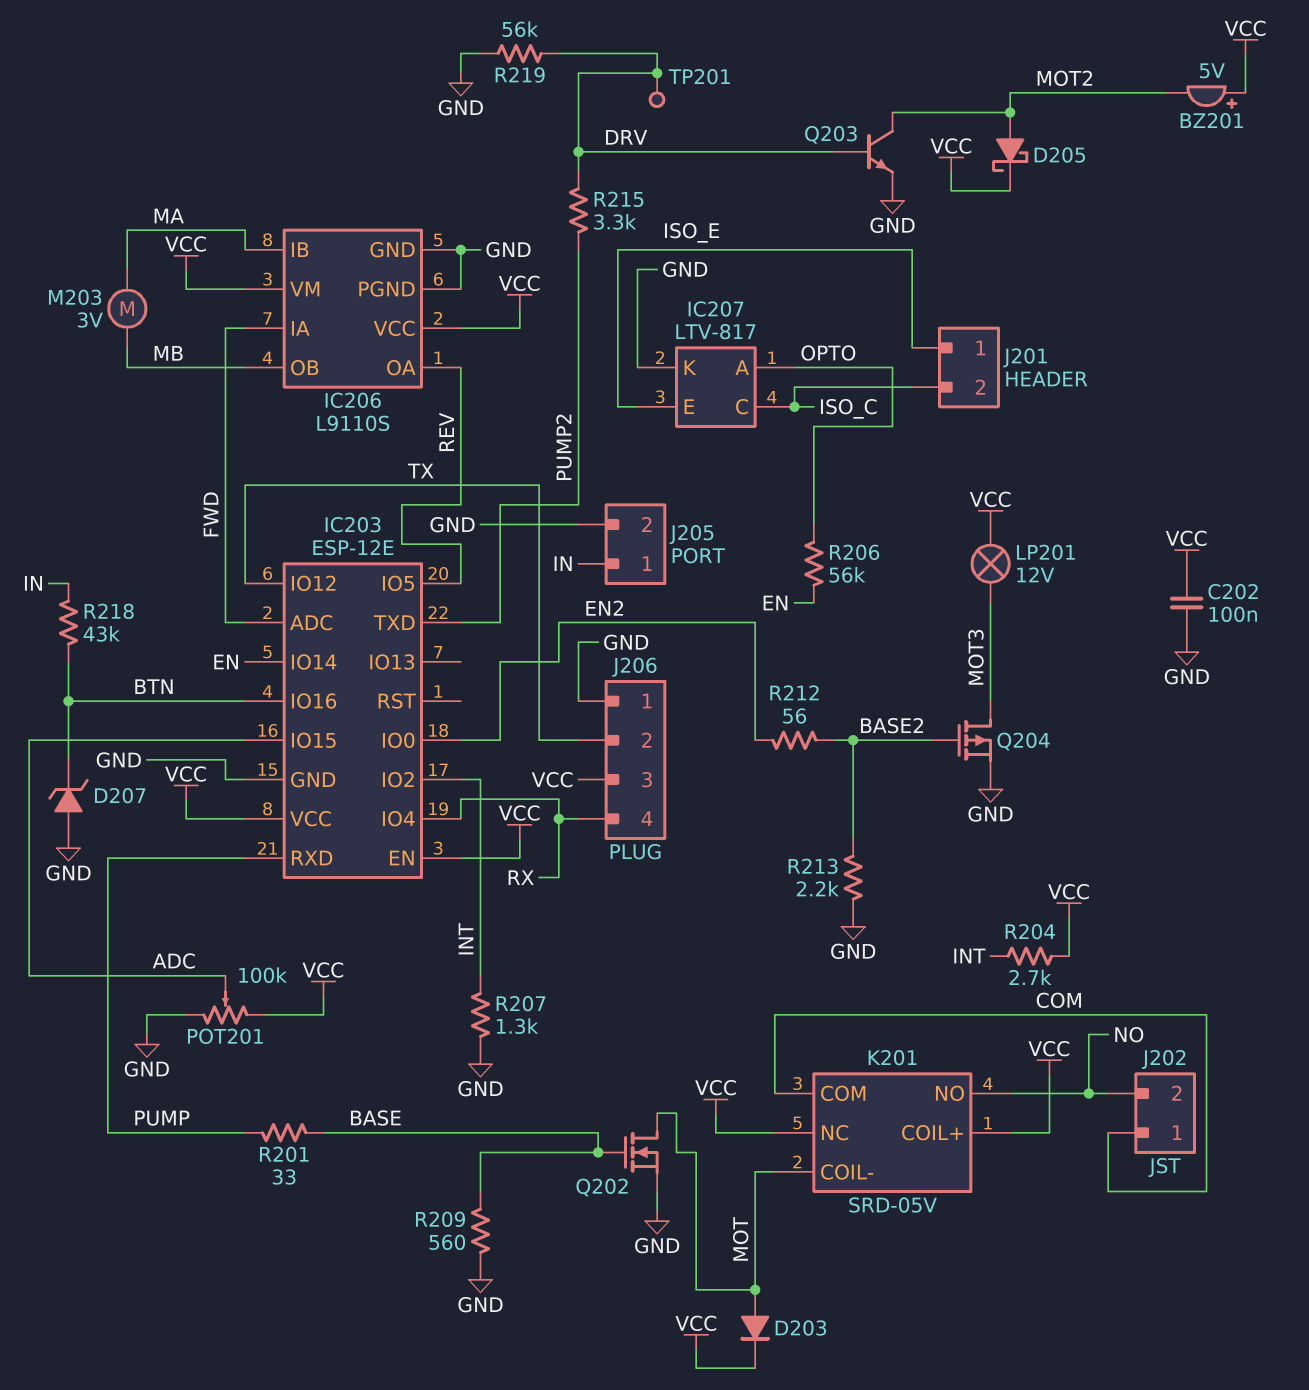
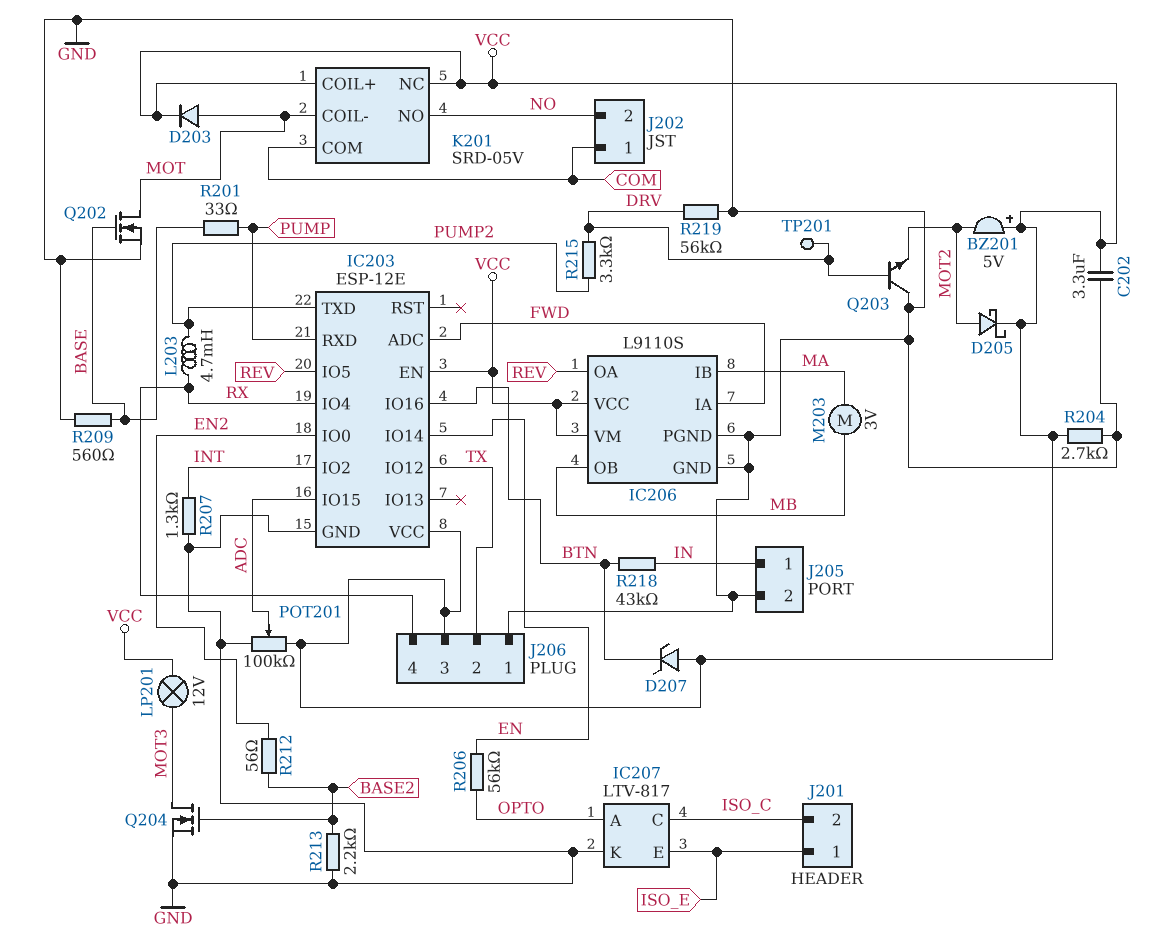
C202: 100nF (GND, VCC) -> 3.3uF (GND, VCC)
D207: zener (A GND, K BTN) -> zener (A VCC, K BTN)
L203: none -> 4.7mH (PUMP2, RX)
Q203: NPN (B DRV, C MOT2, E GND) -> NPN (B DRV, C GND, E MOT2)
Q204: PMOS (G BASE2, D MOT3, S GND) -> NMOS (G BASE2, D MOT3, S GND)
R204: 2.7k (INT, VCC) -> 2.7k (GND, VCC)

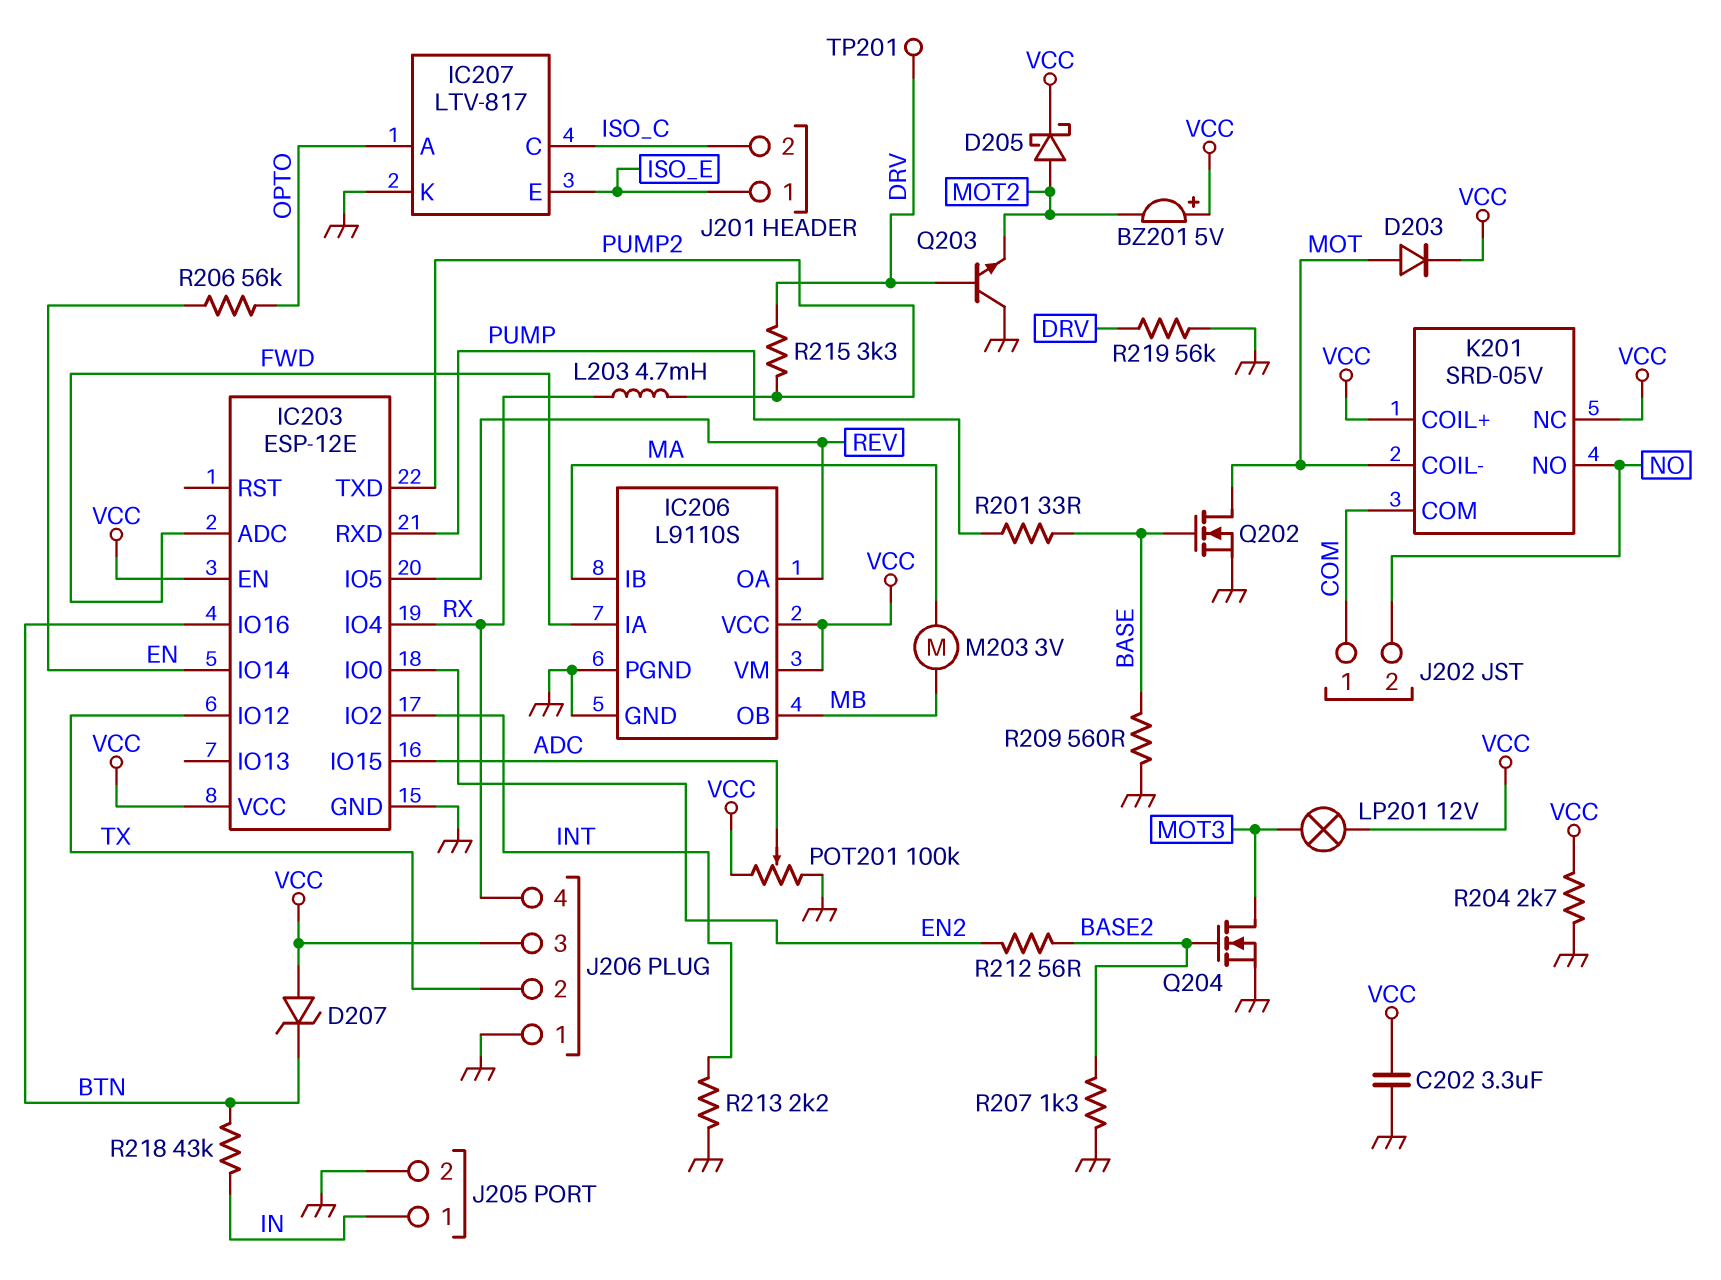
R207: 1.3k (GND, INT) -> 1.3k (BASE2, GND)
R213: 2.2k (BASE2, GND) -> 2.2k (GND, INT)

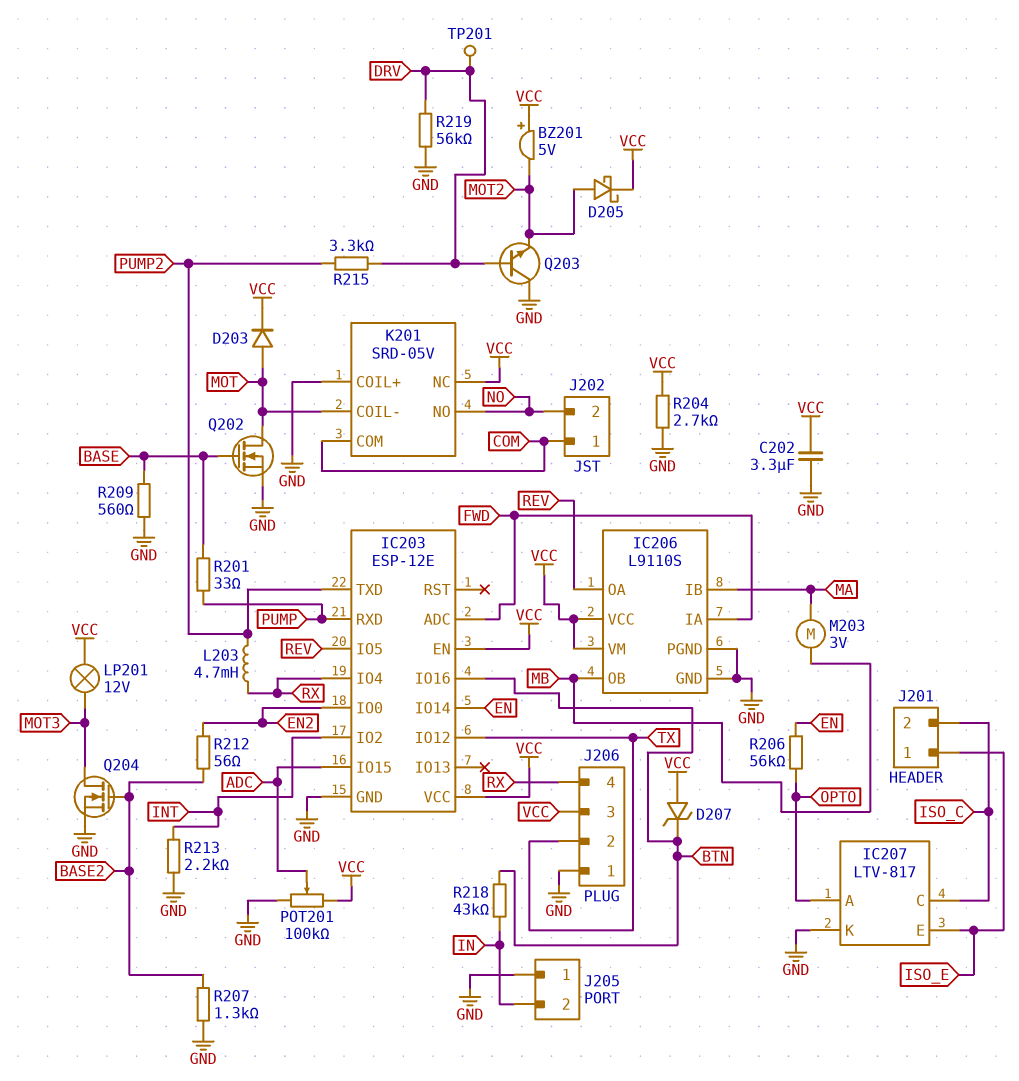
J205 pin 1: IN -> GND
J205 pin 2: GND -> IN
K201 pin COIL+: VCC -> GND

